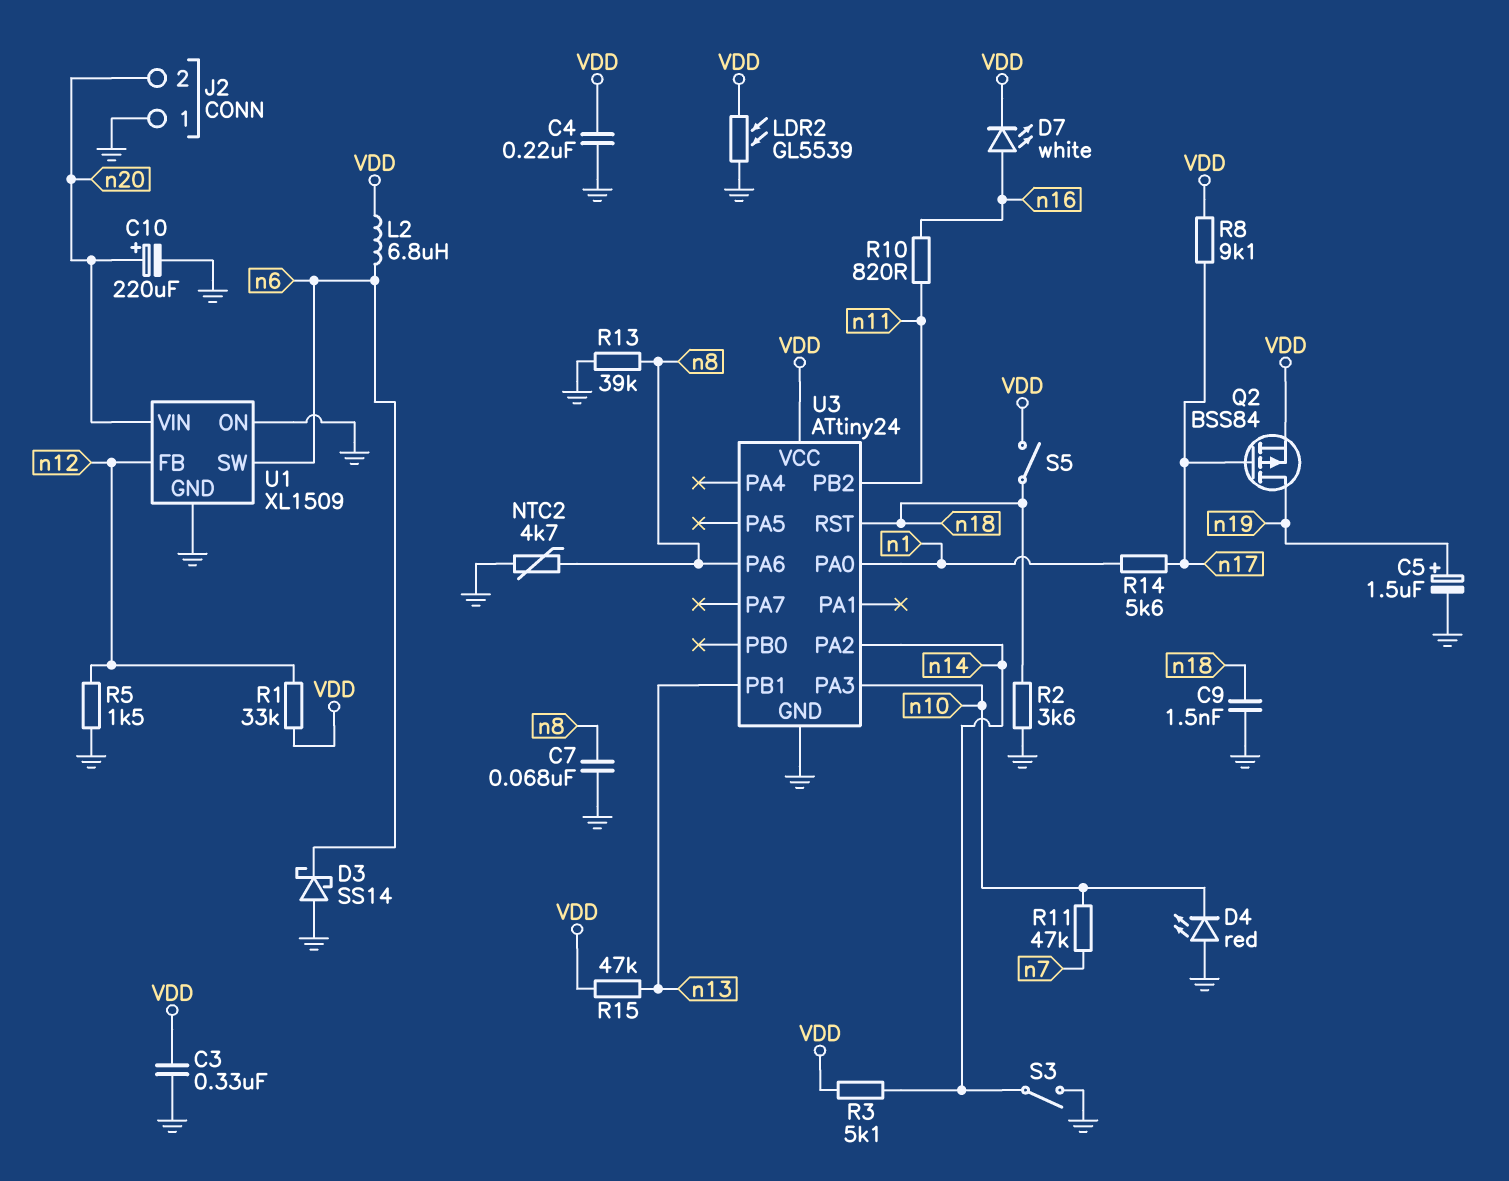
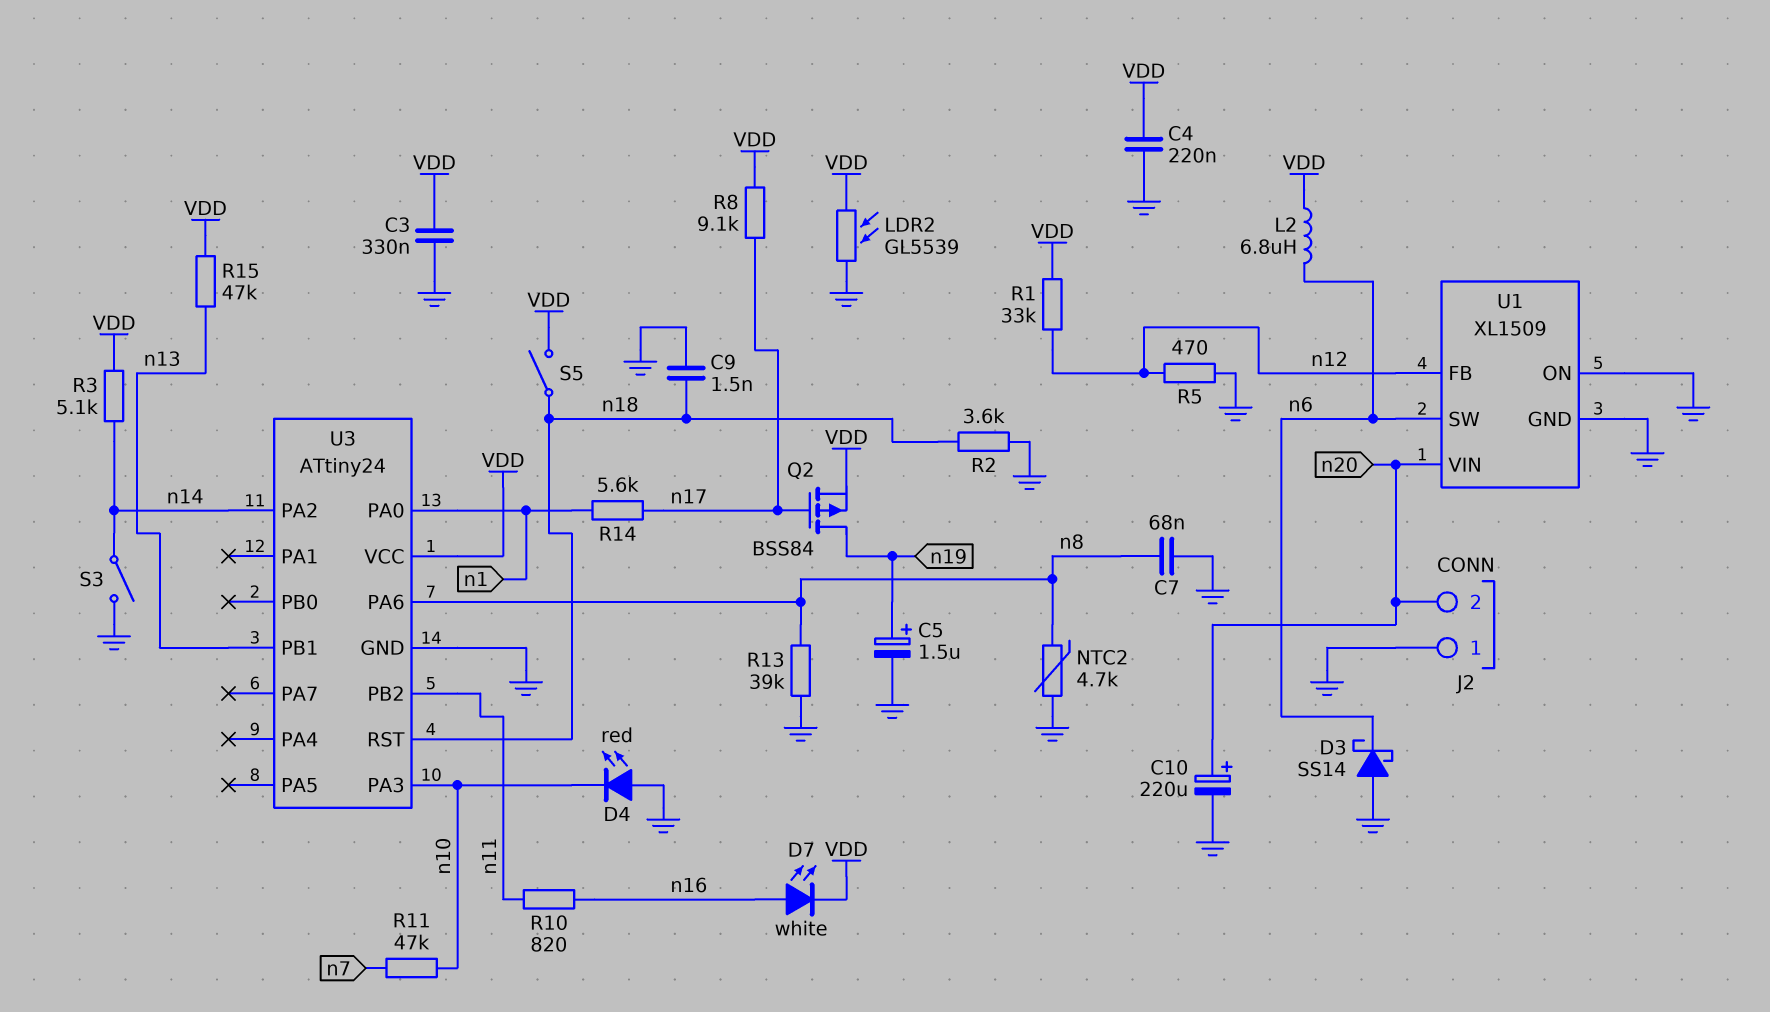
R5: 1.5k (GND, n12) -> 470 (GND, n12)

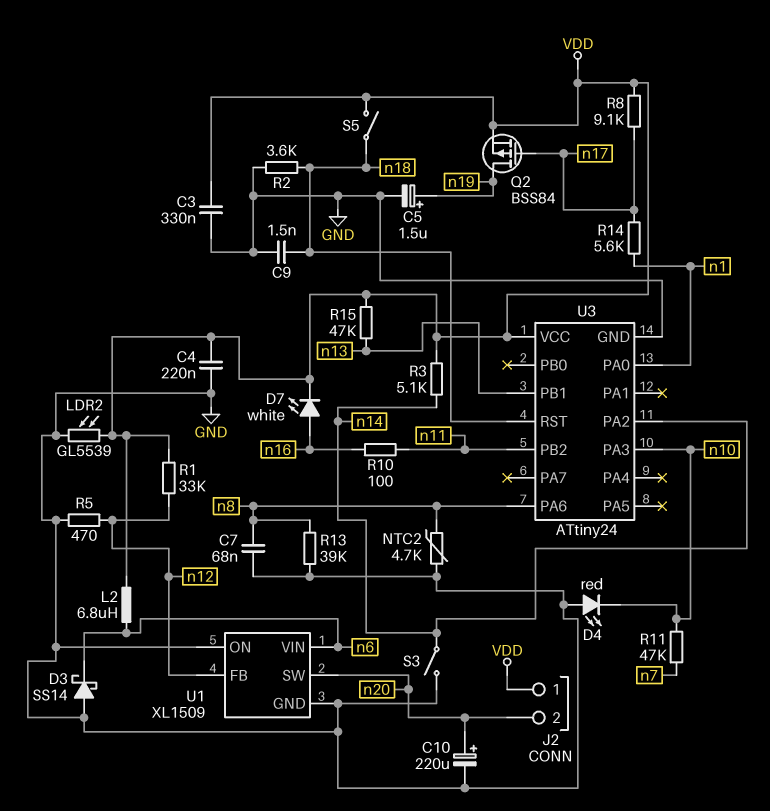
J2 pin 1: GND -> VDD
R10: 820 (n11, n16) -> 100 (n11, n16)
U1 pin SW: n6 -> n20
U1 pin VIN: n20 -> n6

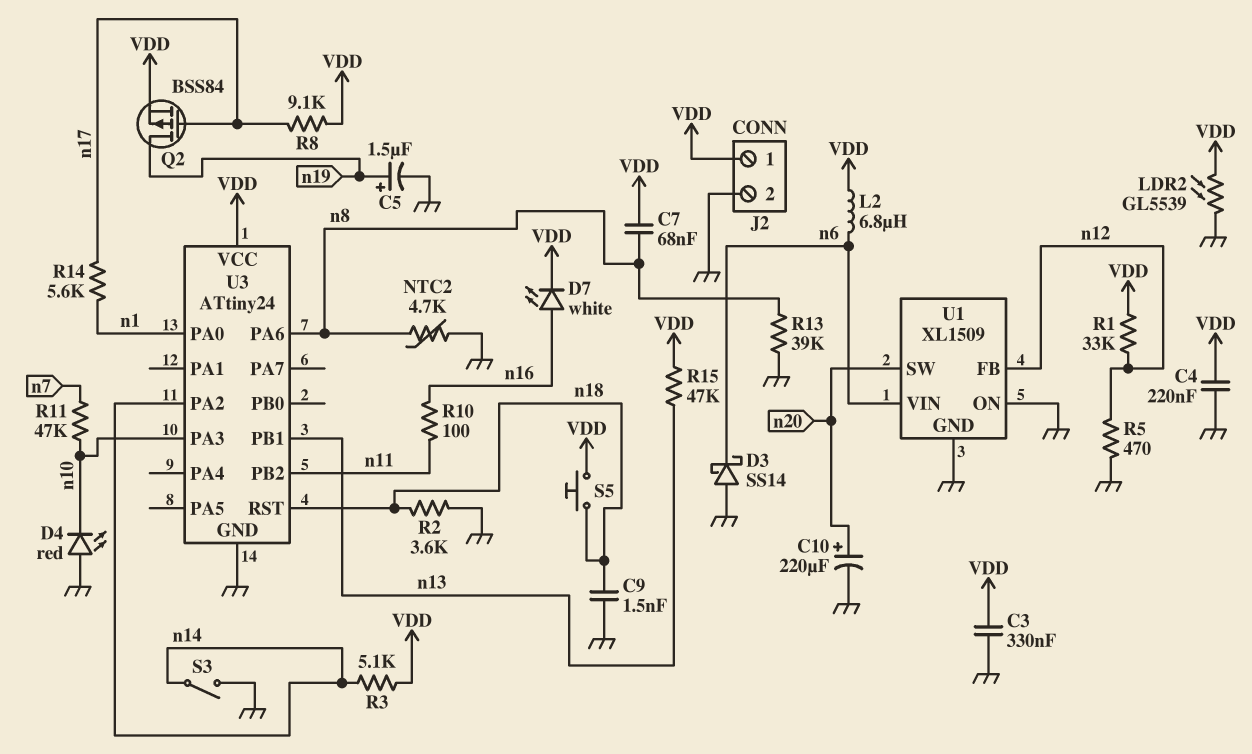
C7: 68nF (GND, n8) -> 68nF (VDD, n8)
J2 pin 2: n20 -> GND
S5: switch (VDD, n18) -> button (VDD, n18)

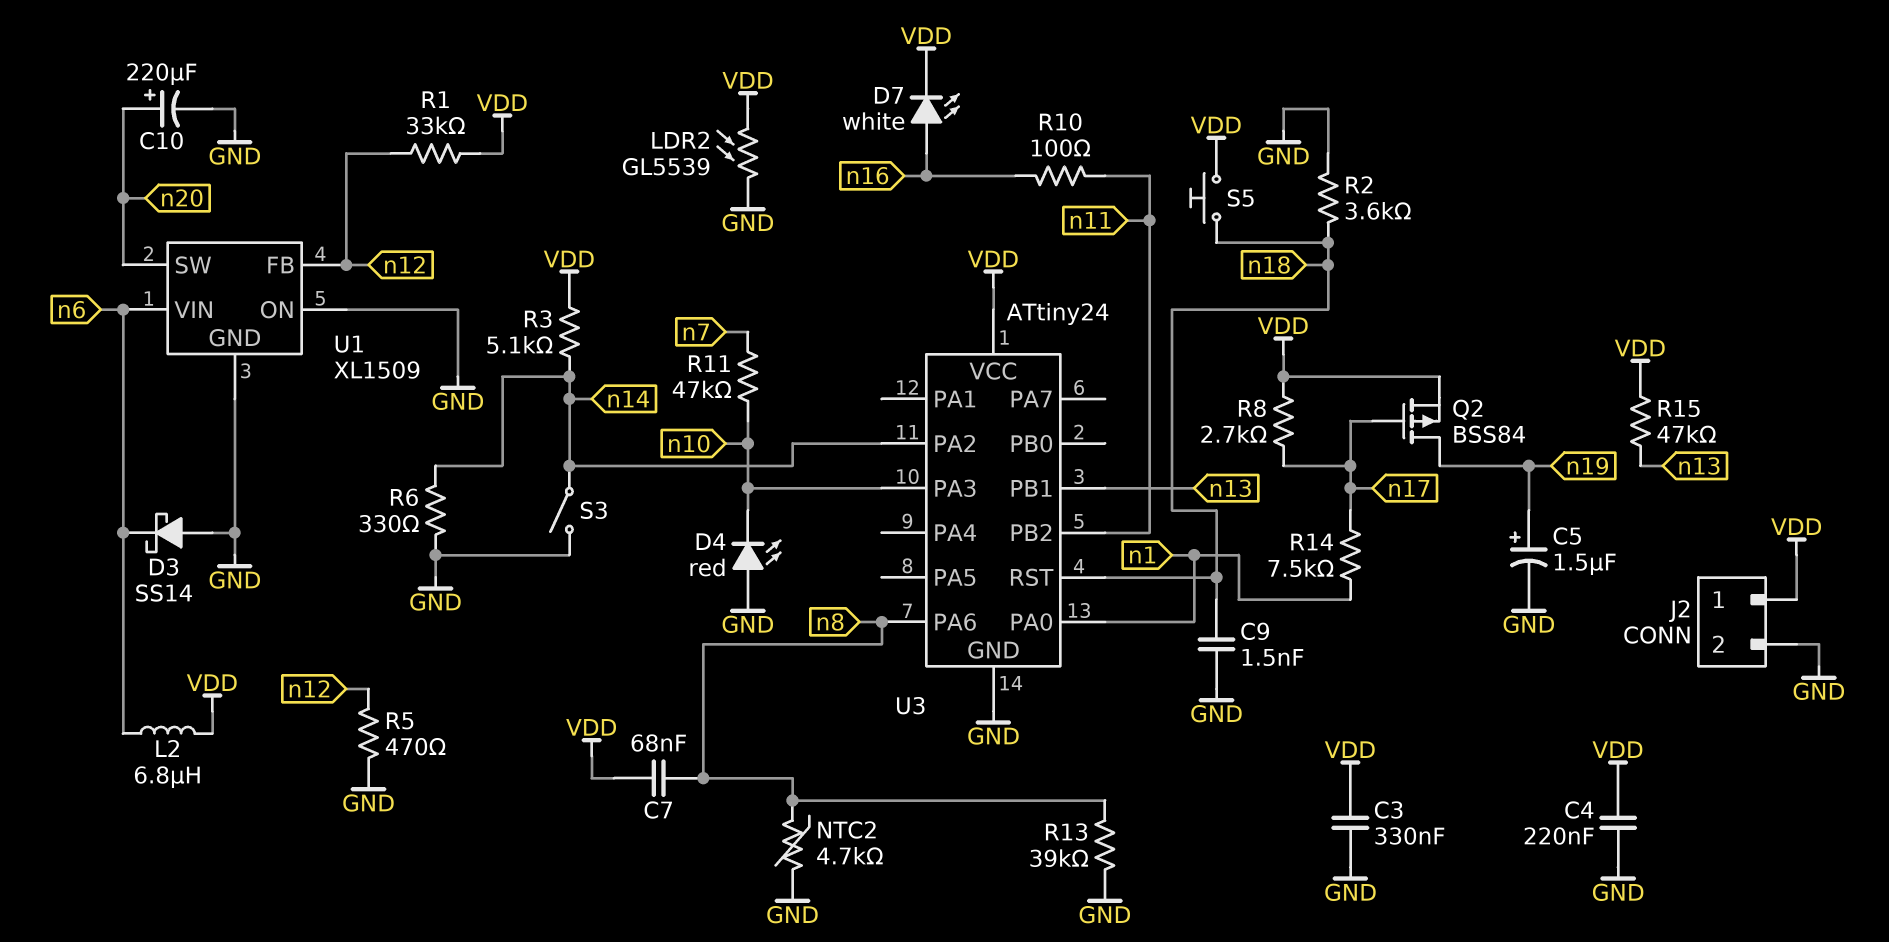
R6: none -> 330 (GND, n14)
R8: 9.1k (VDD, n17) -> 2.7k (VDD, n17)
R14: 5.6k (n1, n17) -> 7.5k (n1, n17)

